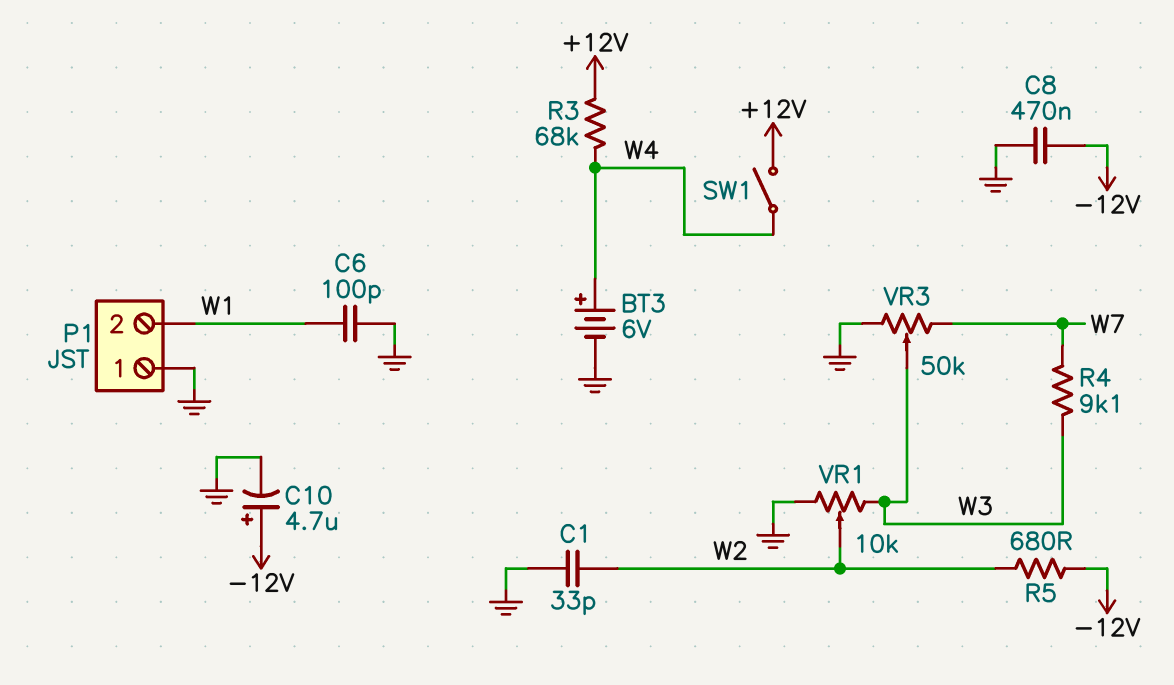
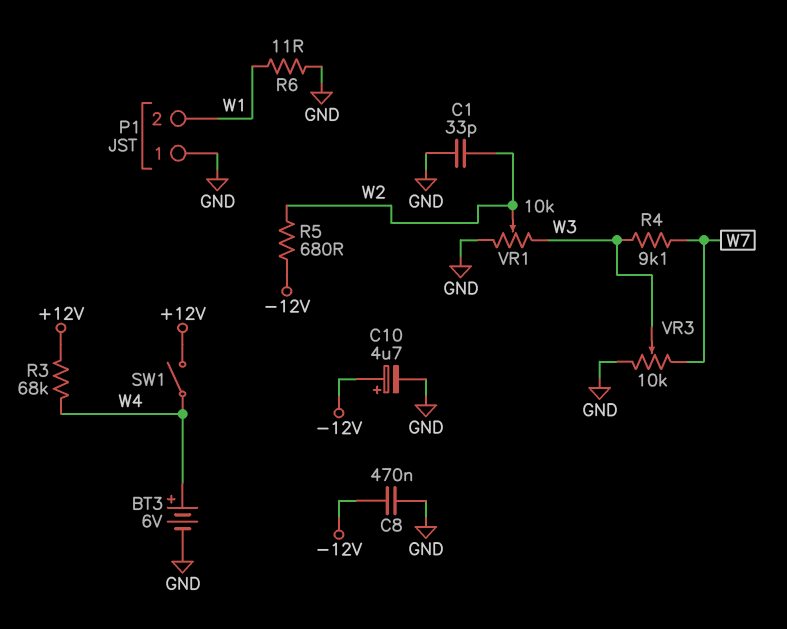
C6: 100pF (GND, W1) -> none
R6: none -> 11 (GND, W1)
VR3: 50k (GND, W7, wiper W3) -> 10k (GND, W7, wiper W3)

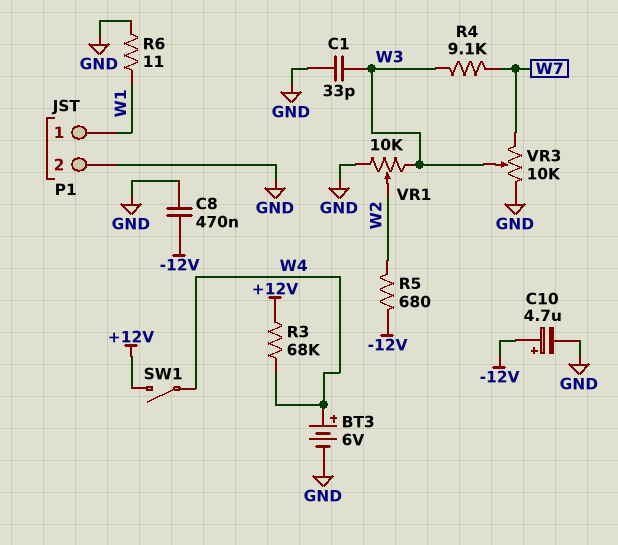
C1: 33pF (GND, W2) -> 33pF (GND, W3)
P1 pin 1: GND -> W1
P1 pin 2: W1 -> GND

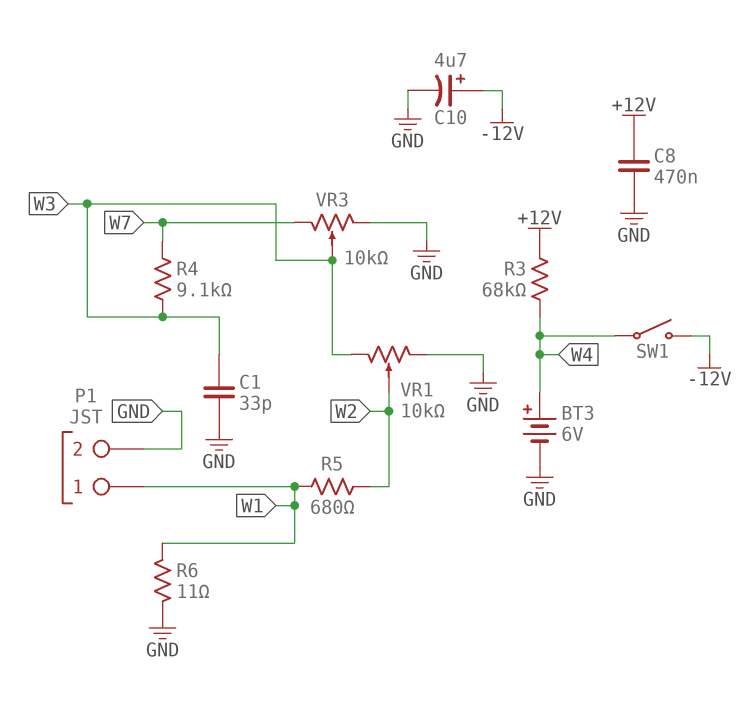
C8: 470nF (-12V, GND) -> 470nF (+12V, GND)
R5: 680 (-12V, W2) -> 680 (W1, W2)
SW1: switch (+12V, W4) -> switch (-12V, W4)

